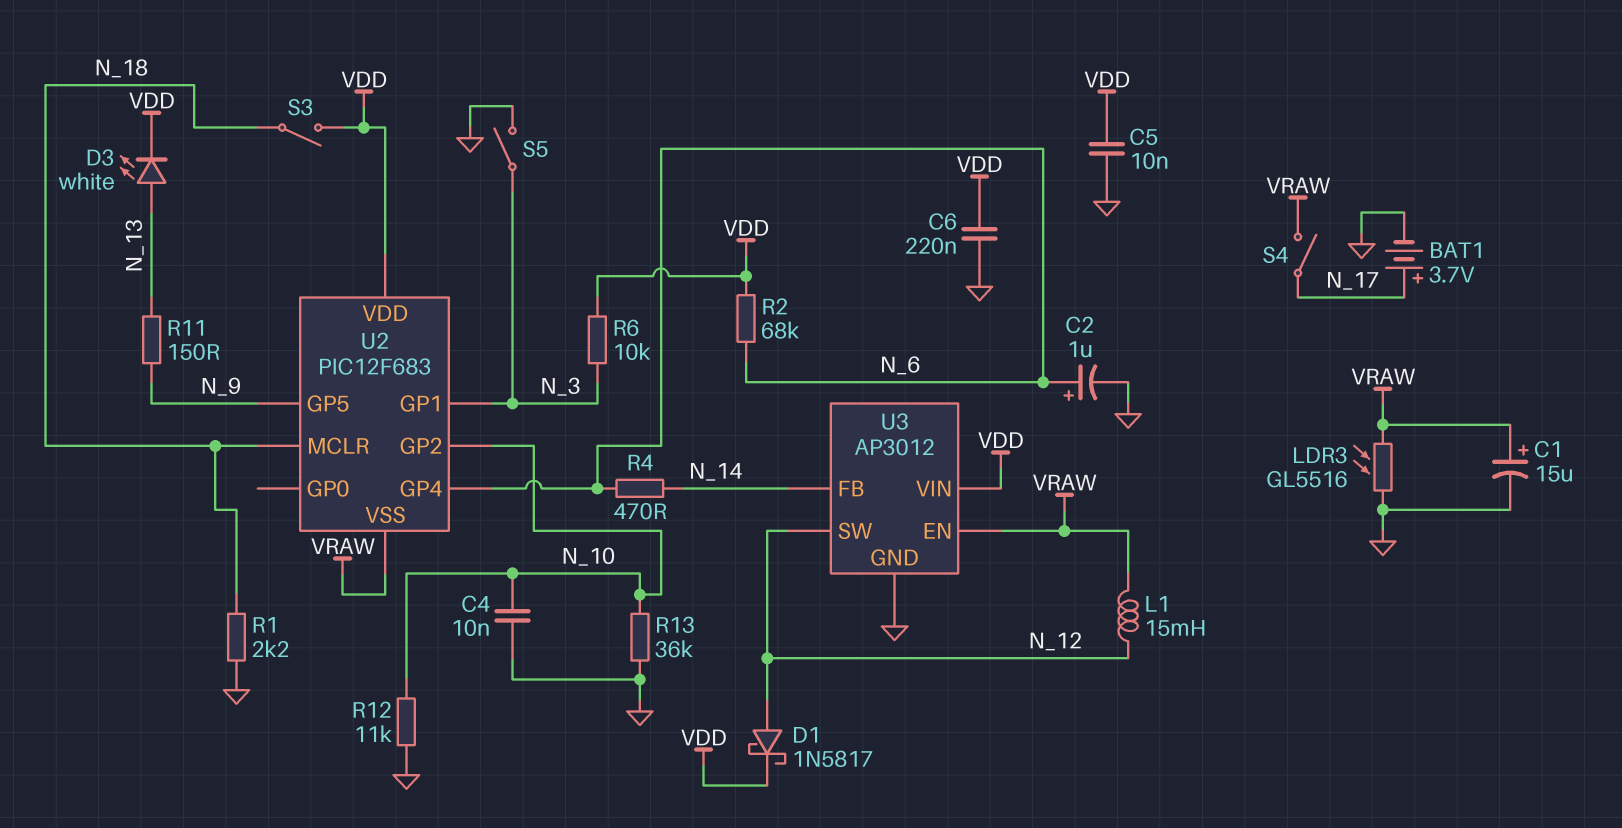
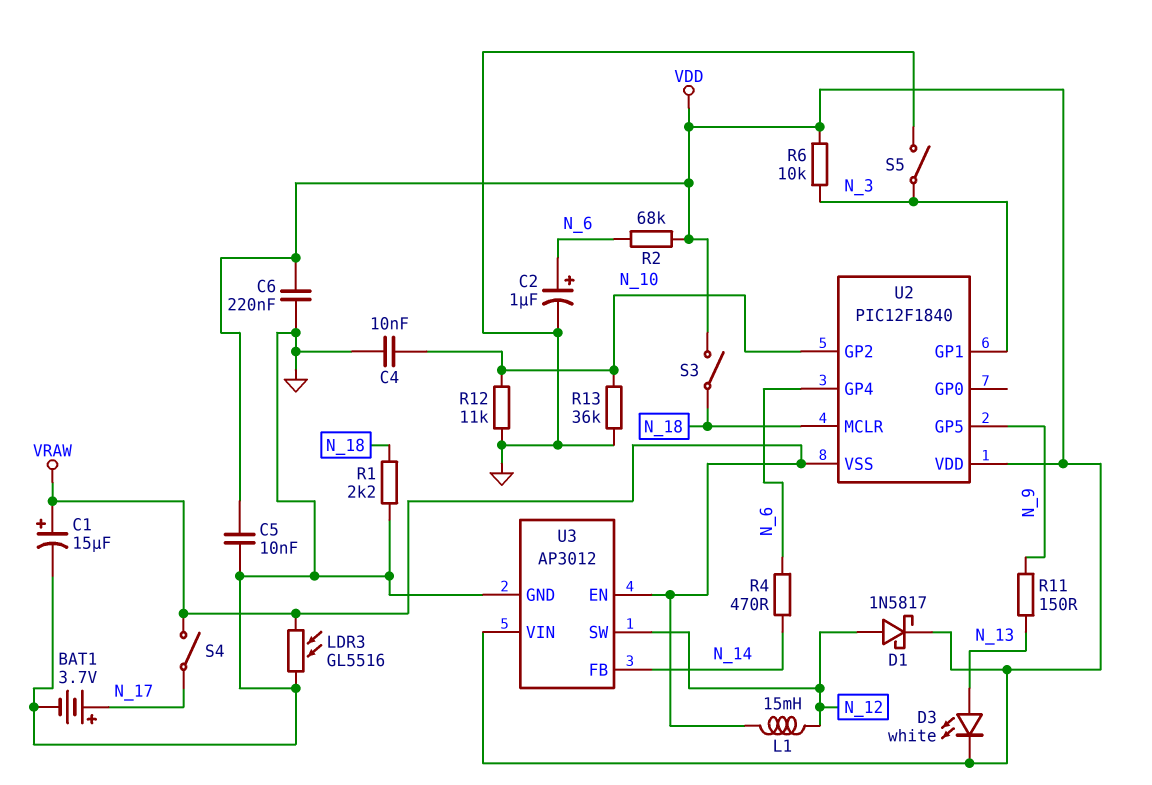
U2: PIC12F683 -> PIC12F1840

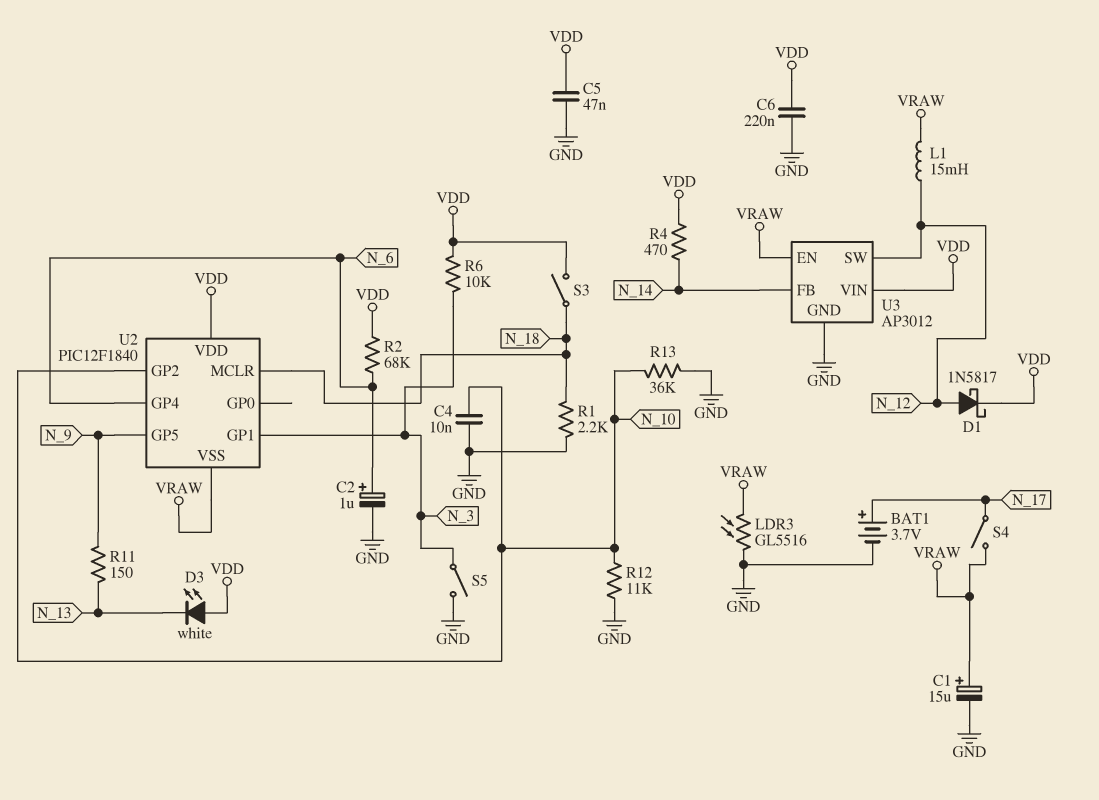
C5: 10nF (GND, VDD) -> 47nF (GND, VDD)
D3: LED white (A N_13, K VDD) -> LED white (A VDD, K N_13)
R4: 470 (N_6, N_14) -> 470 (N_14, VDD)

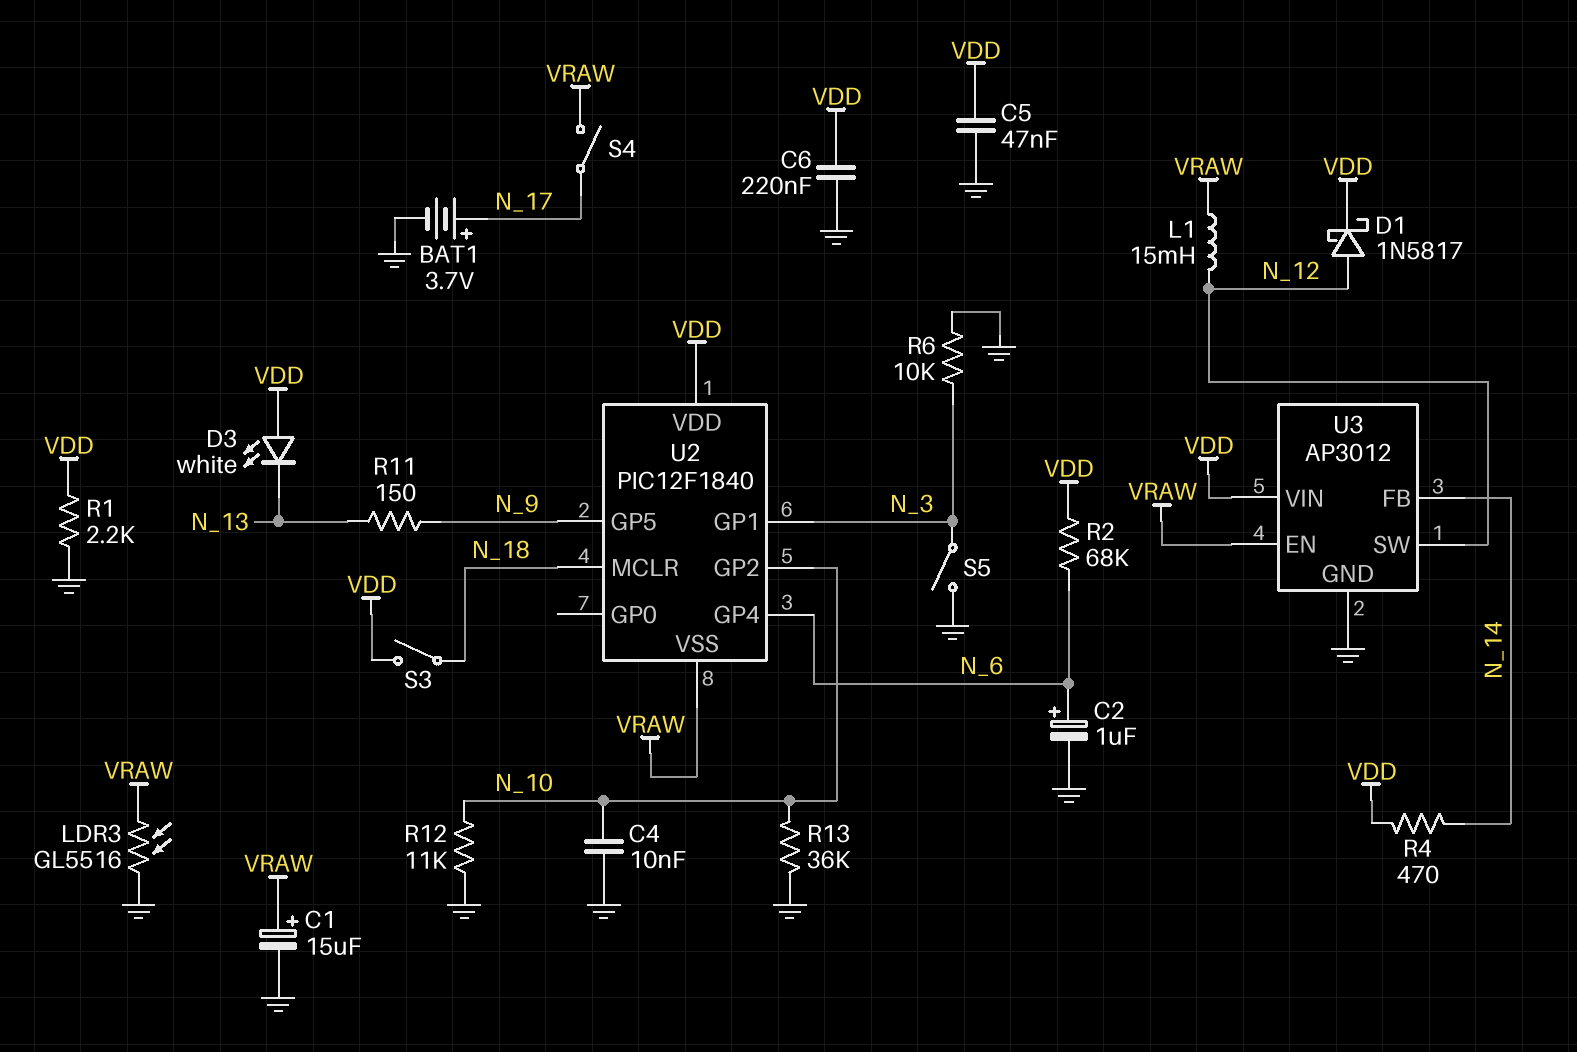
R1: 2.2k (GND, N_18) -> 2.2k (GND, VDD)
R6: 10k (N_3, VDD) -> 10k (GND, N_3)

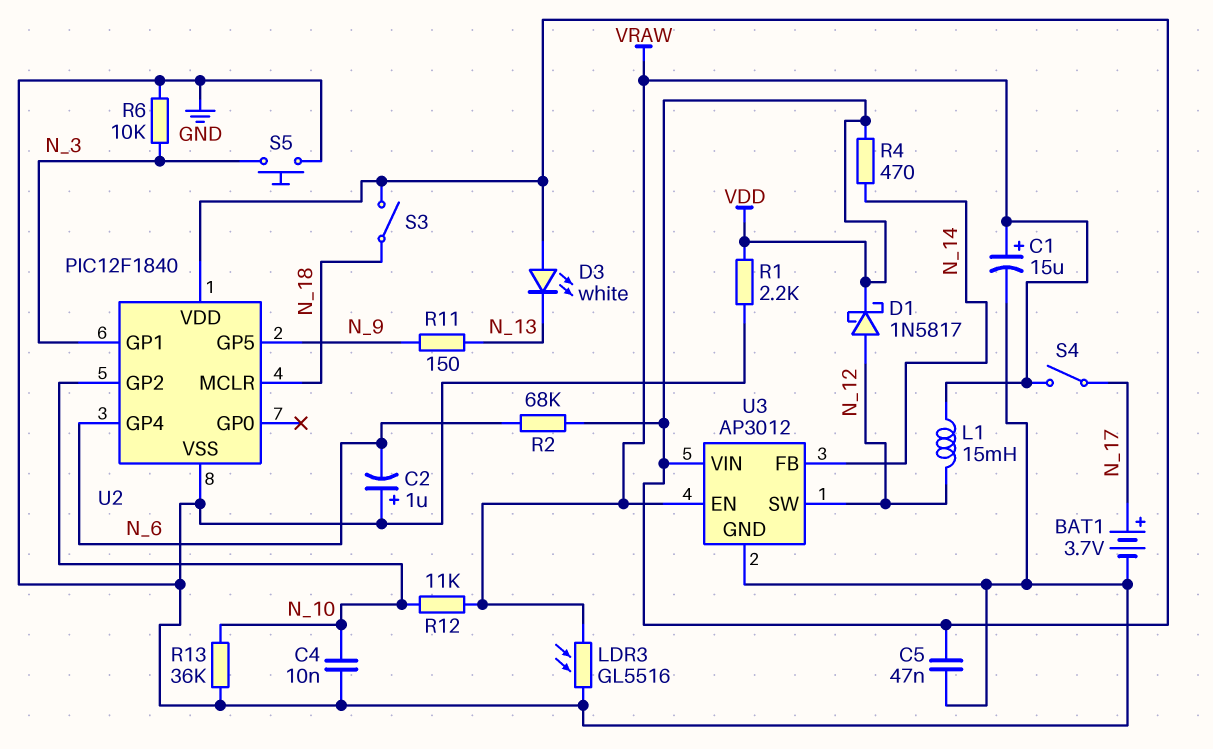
C2: 1uF (plus N_6, minus GND) -> 1uF (plus GND, minus N_6)
C6: 220nF (GND, VDD) -> none
R12: 11k (GND, N_10) -> 11k (N_10, VRAW)
S5: switch (GND, N_3) -> button (GND, N_3)
U2 pin VSS: VRAW -> GND

